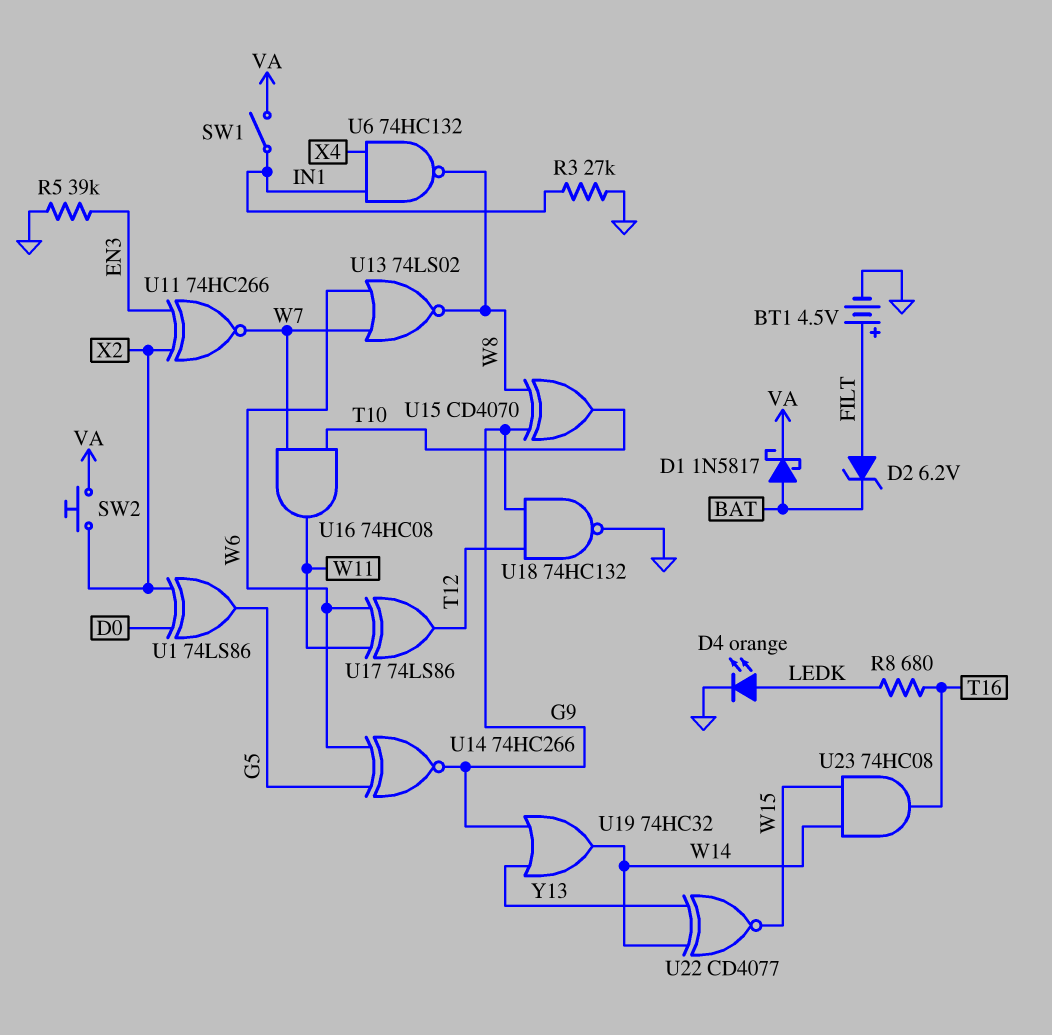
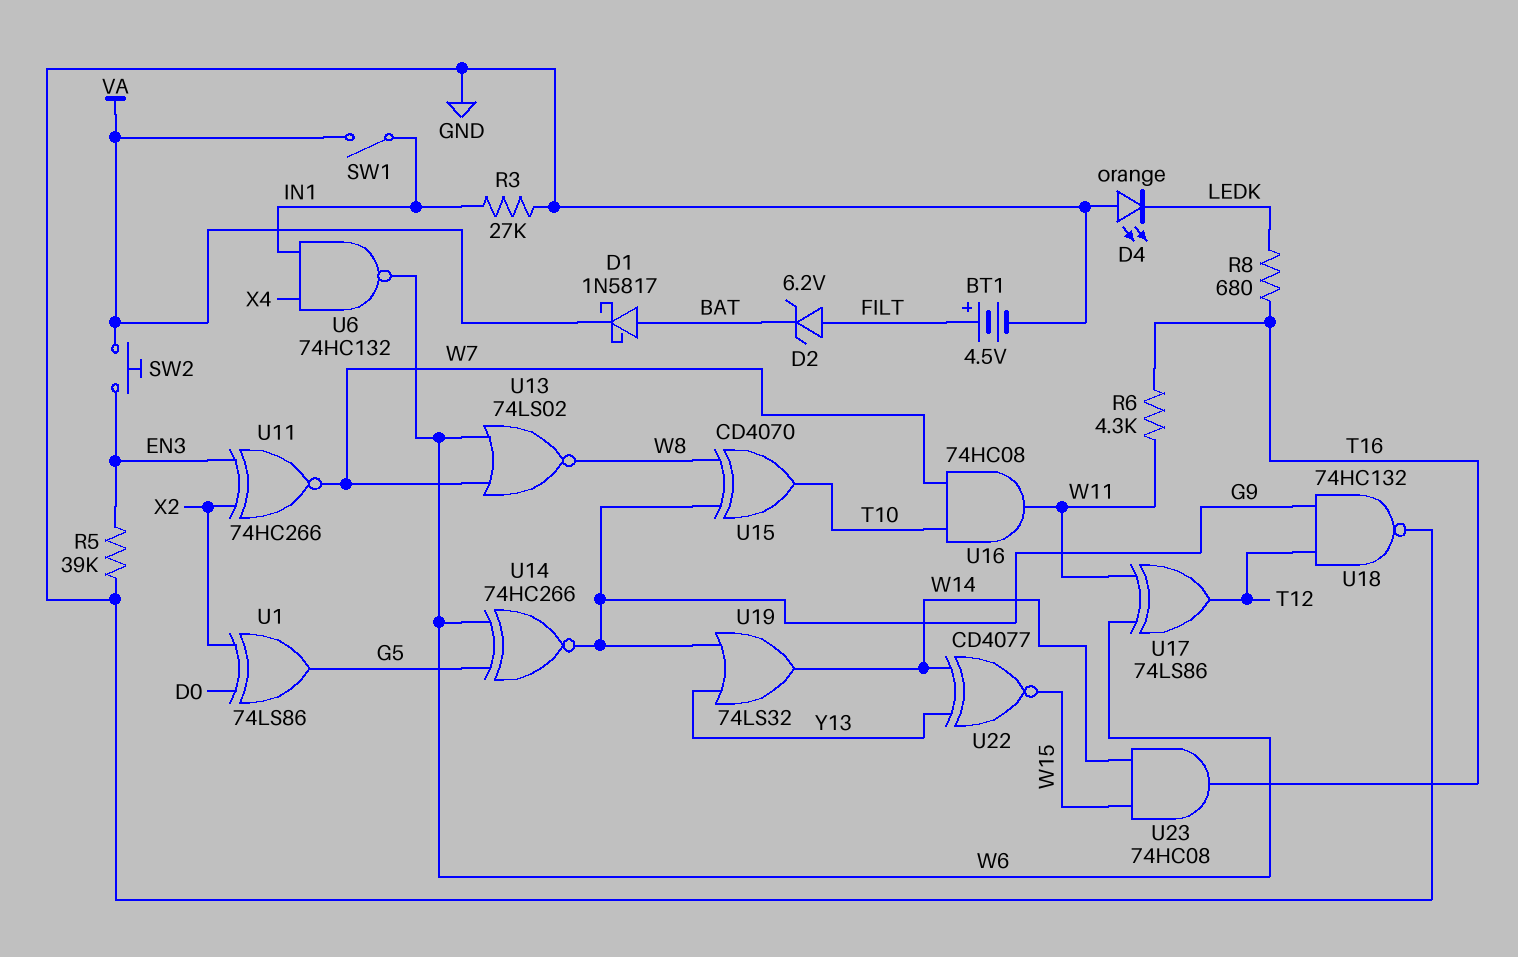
D4: LED orange (A LEDK, K GND) -> LED orange (A GND, K LEDK)
R6: none -> 4.3k (T16, W11)
SW2: button (VA, X2) -> button (EN3, VA)
U6: NAND 74HC132 (in IN1, in X4, out W8) -> NAND 74HC132 (in IN1, in X4, out W6)
U19: OR 74HC32 (in G9, in Y13, out W14) -> OR 74LS32 (in G9, in Y13, out W14)

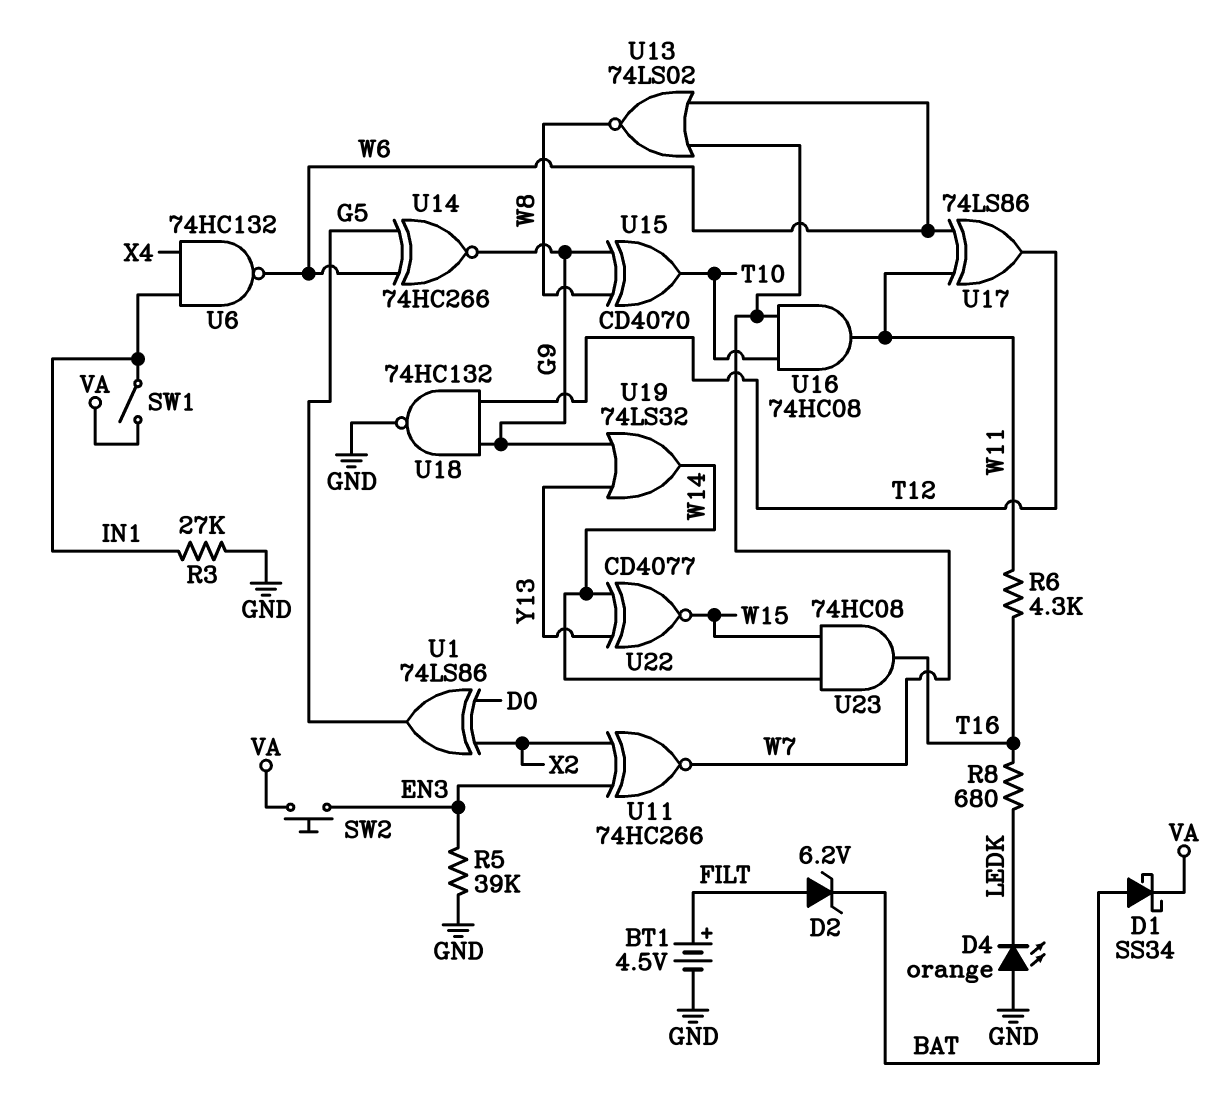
D1: schottky 1N5817 (A BAT, K VA) -> schottky SS34 (A BAT, K VA)

